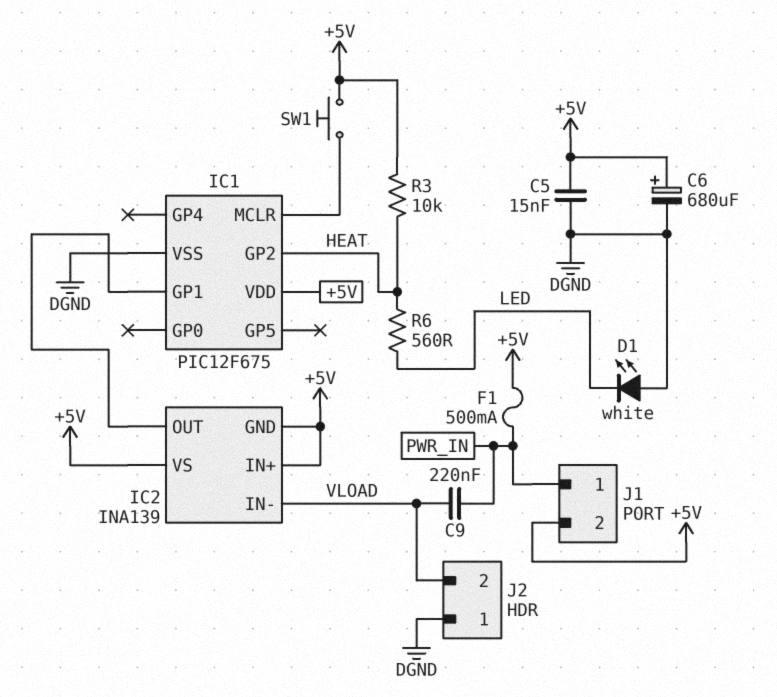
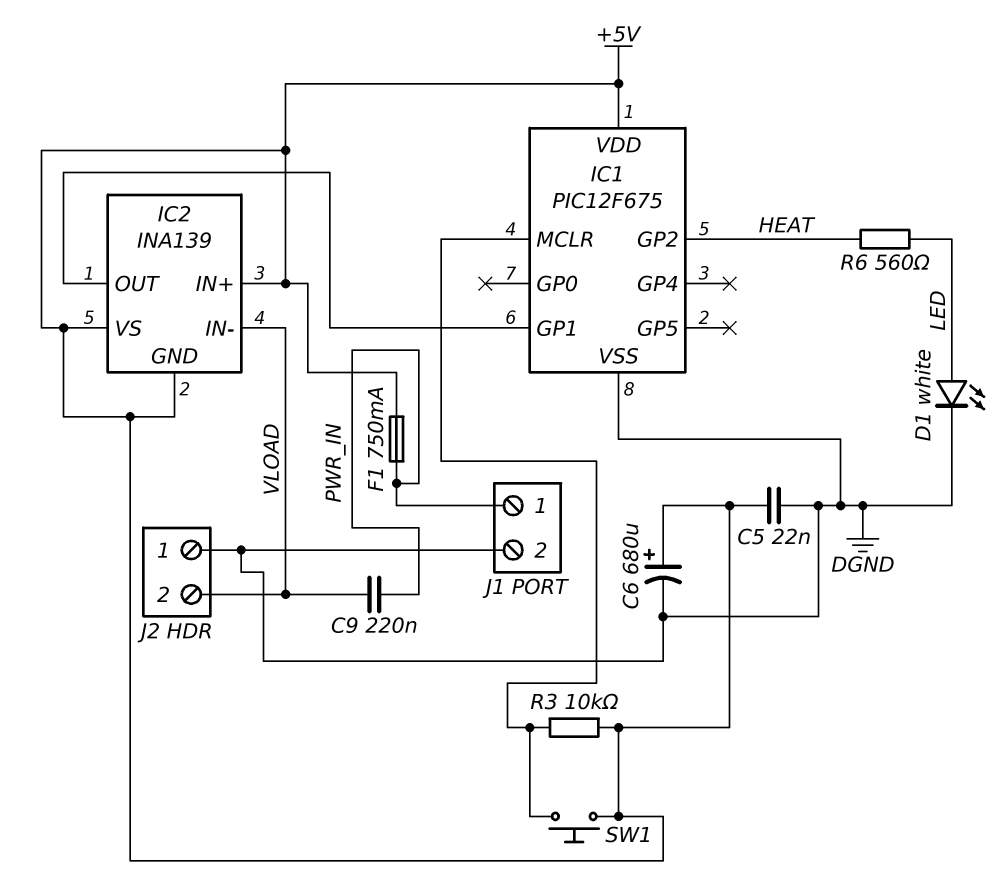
C5: 15nF (+5V, DGND) -> 22nF (+5V, DGND)
D1: LED white (A DGND, K LED) -> LED white (A LED, K DGND)
F1: 500mA (+5V, PWR_IN) -> 750mA (+5V, PWR_IN)
J1 pin 2: +5V -> DGND
R3: 10k (+5V, HEAT) -> 10k (+5V, IC1/MCLR)

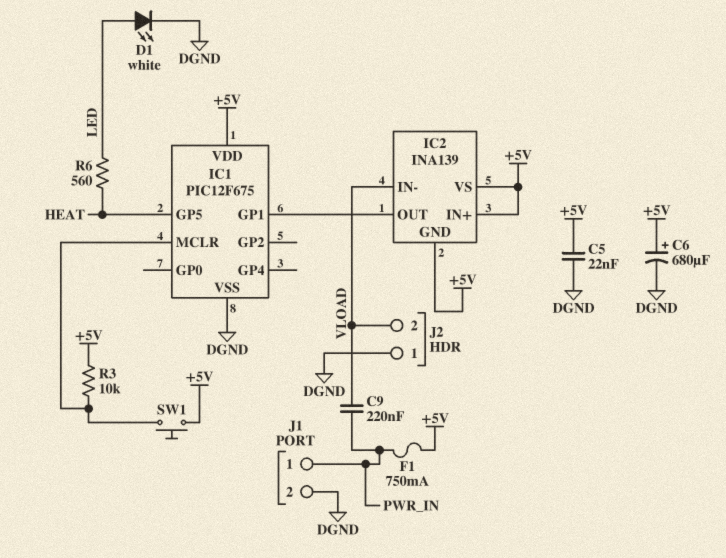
IC1 pin GP2: HEAT -> none
IC1 pin GP5: none -> HEAT

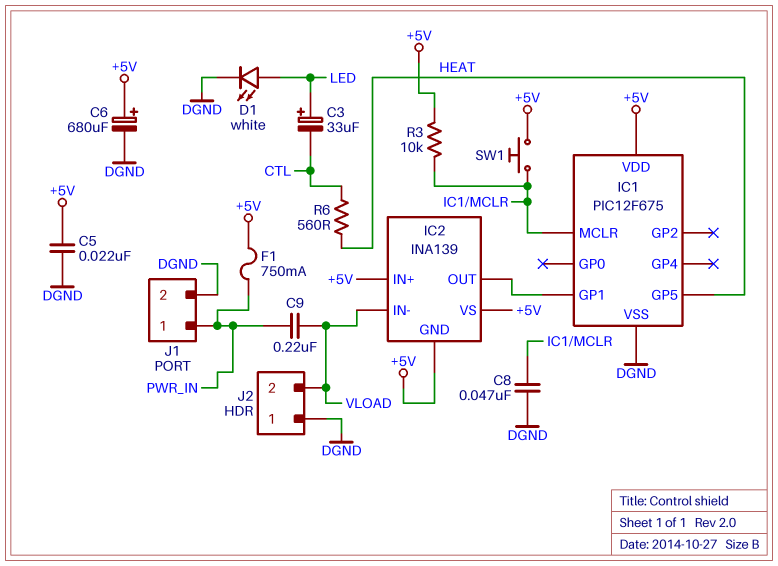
C3: none -> 33uF (plus LED, minus CTL)
C8: none -> 47nF (DGND, IC1/MCLR)
R6: 560 (HEAT, LED) -> 560 (CTL, HEAT)

